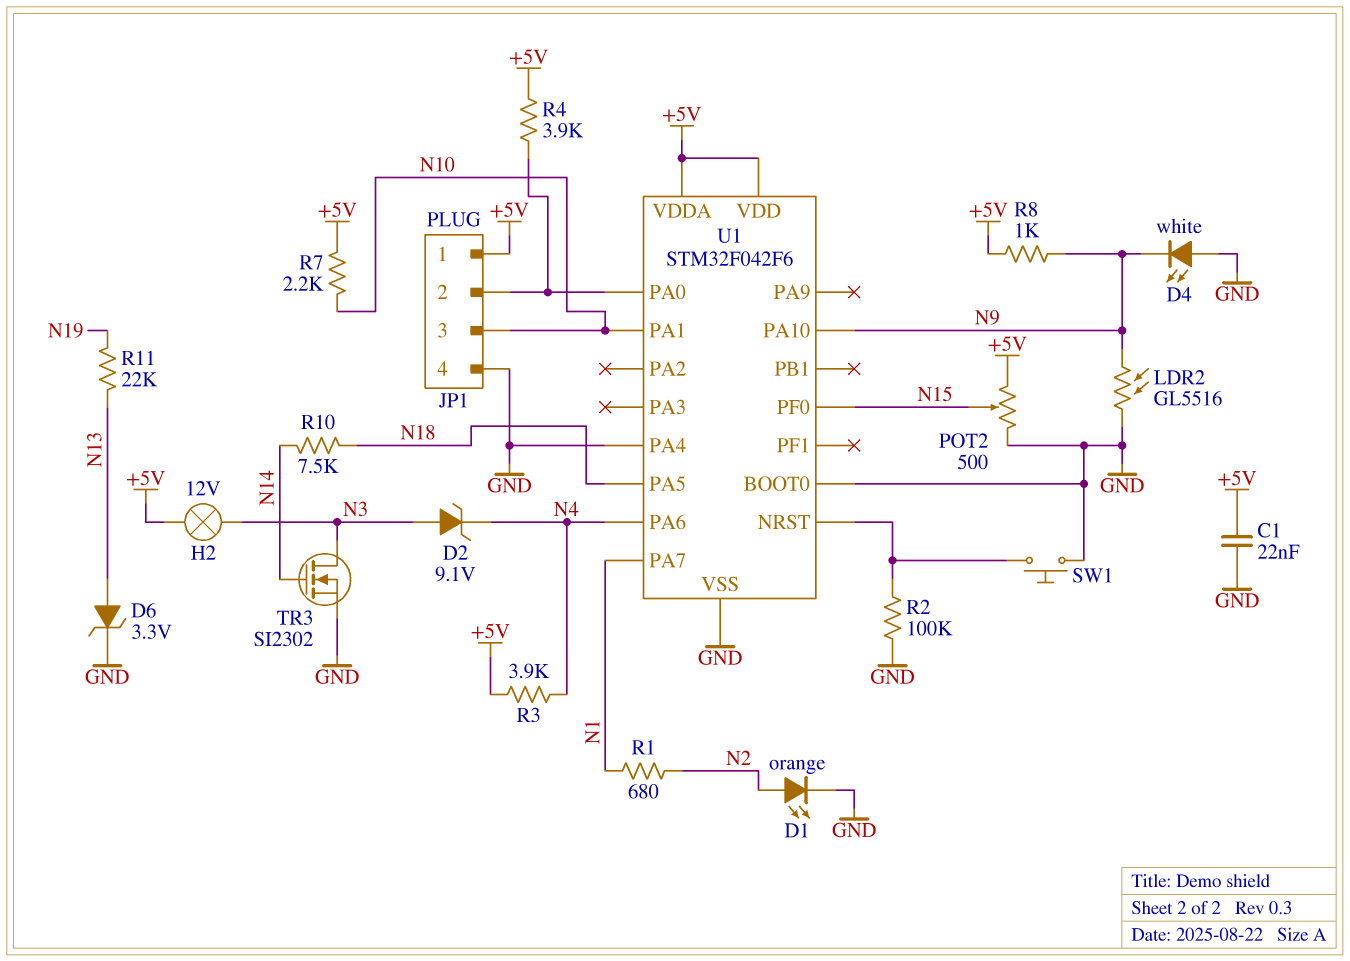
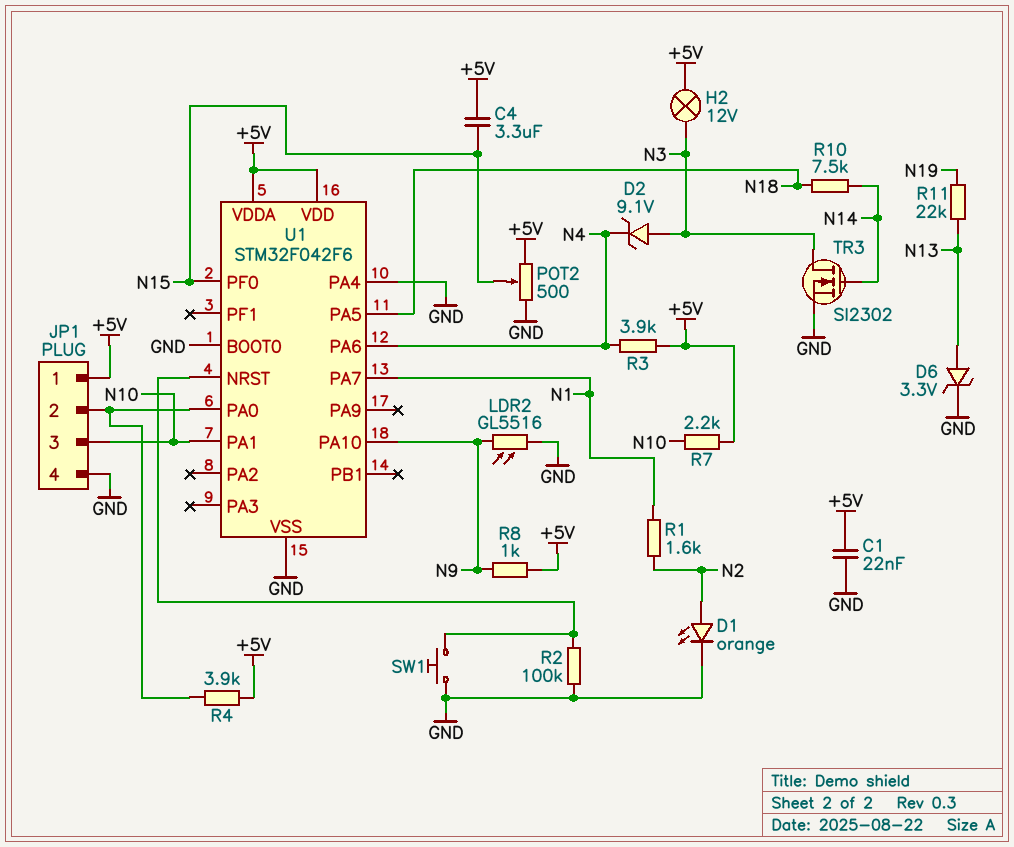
C4: none -> 3.3uF (+5V, N15)
D4: LED white (A GND, K N9) -> none
R1: 680 (N1, N2) -> 1.6k (N1, N2)

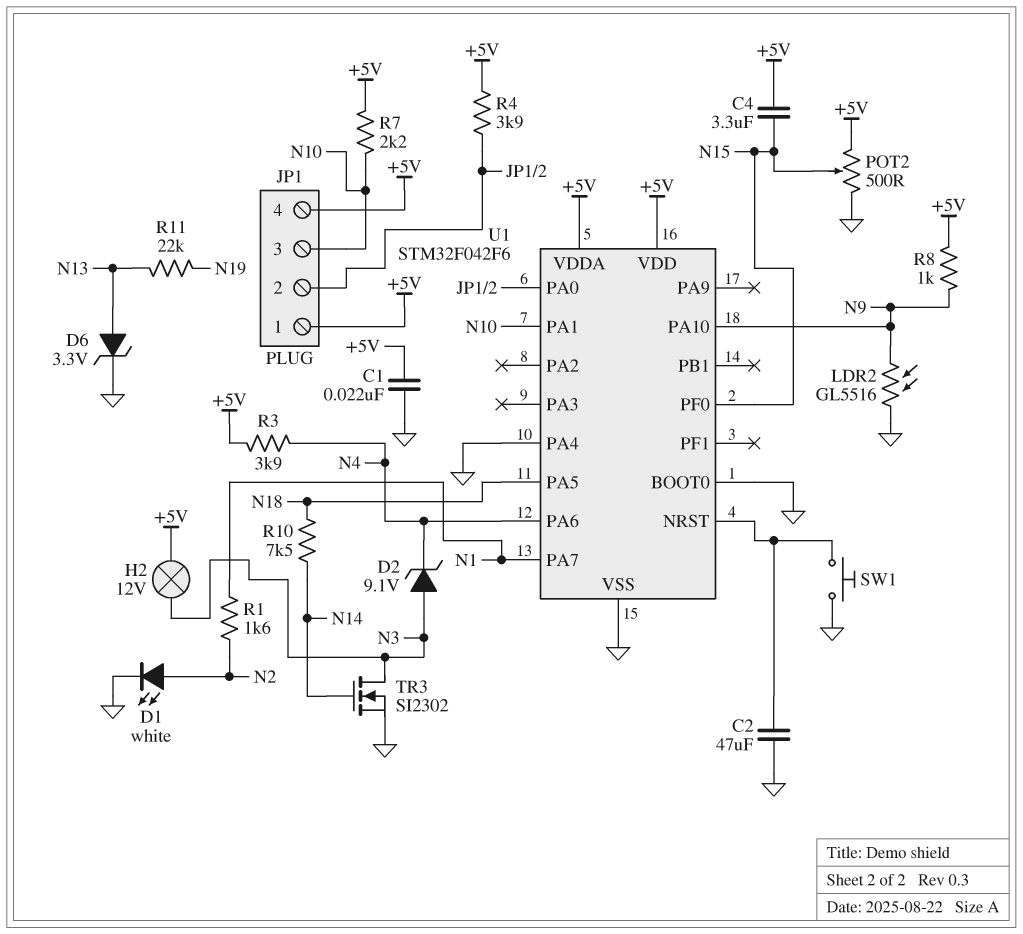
C2: none -> 47uF (GND, U1/NRST)
D1: LED orange (A N2, K GND) -> LED white (A N2, K GND)
JP1 pin 4: GND -> +5V
R2: 100k (GND, U1/NRST) -> none

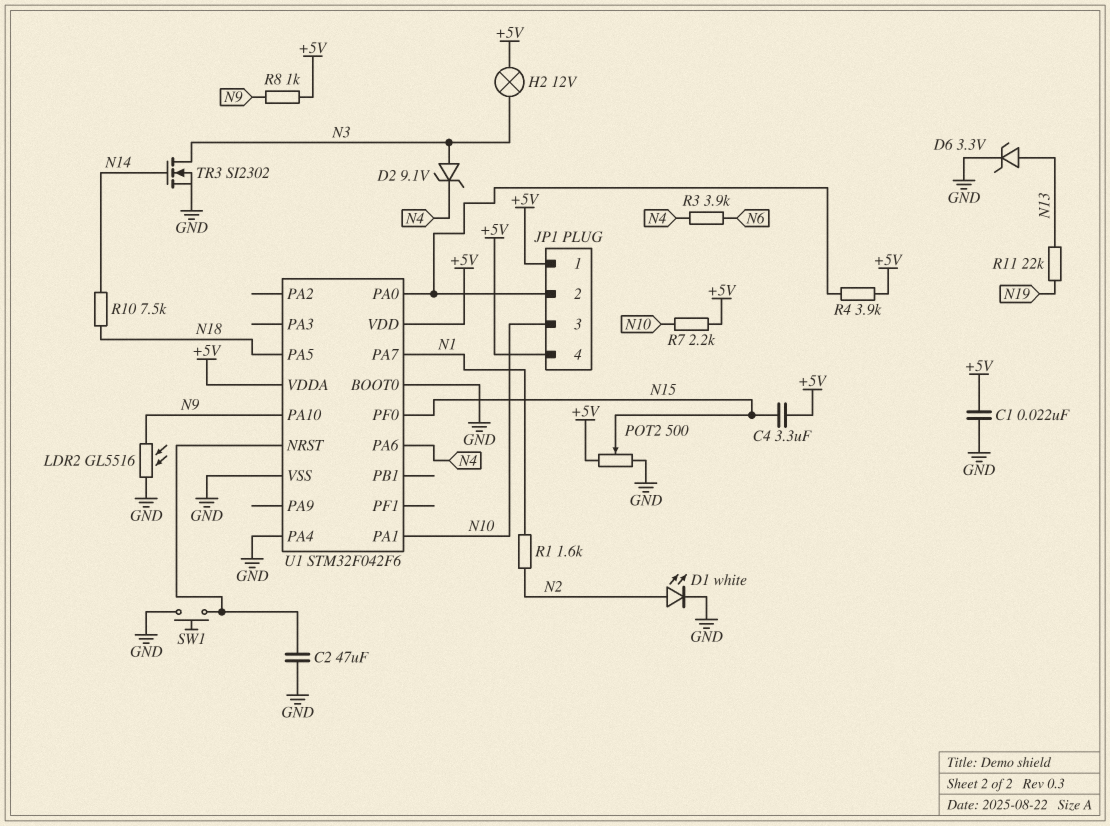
R3: 3.9k (+5V, N4) -> 3.9k (N4, N6)

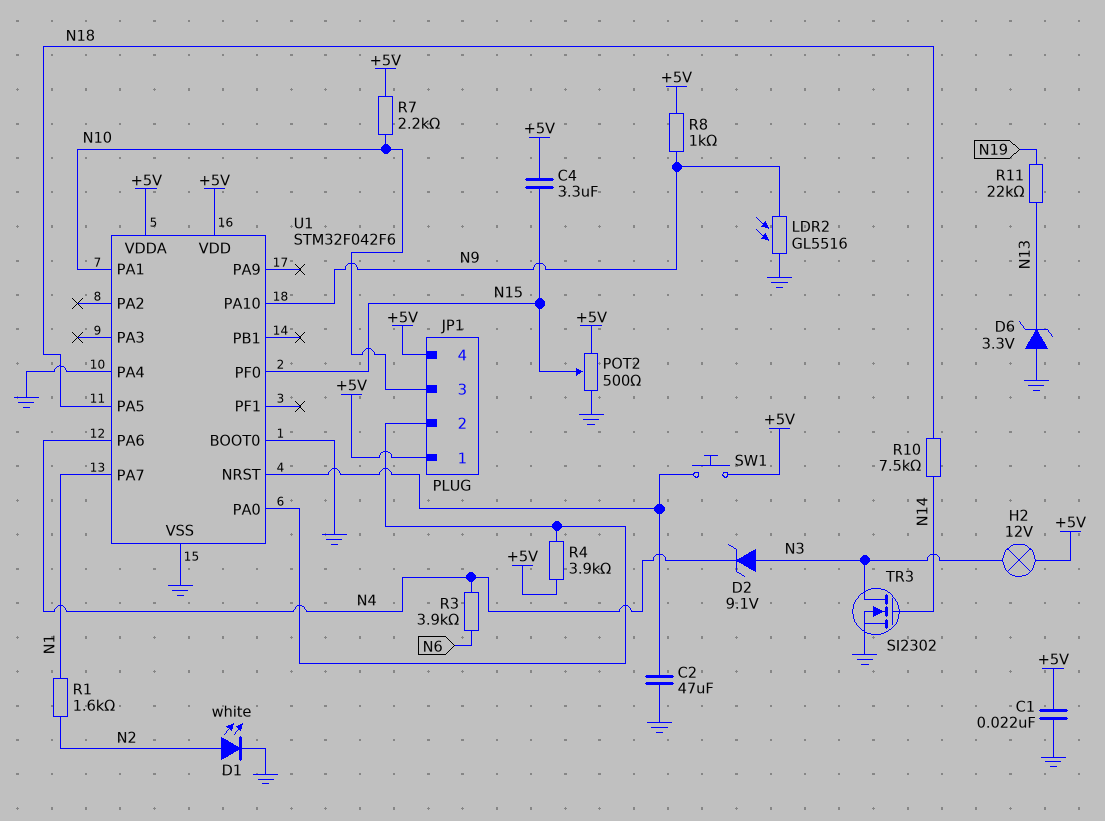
D6: zener 3.3V (A N13, K GND) -> zener 3.3V (A GND, K N13)
SW1: button (GND, U1/NRST) -> button (+5V, U1/NRST)

